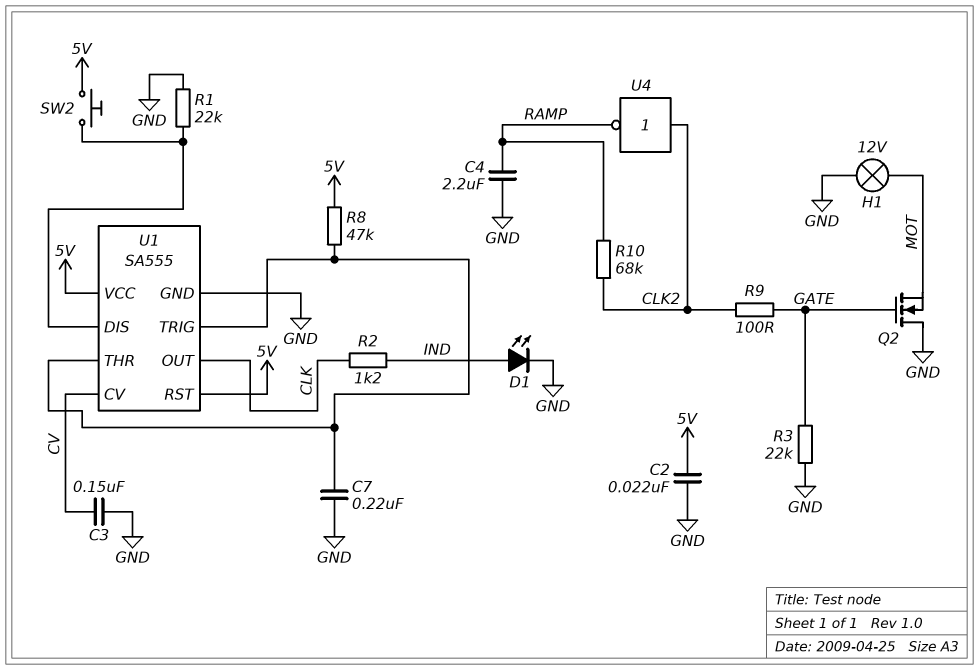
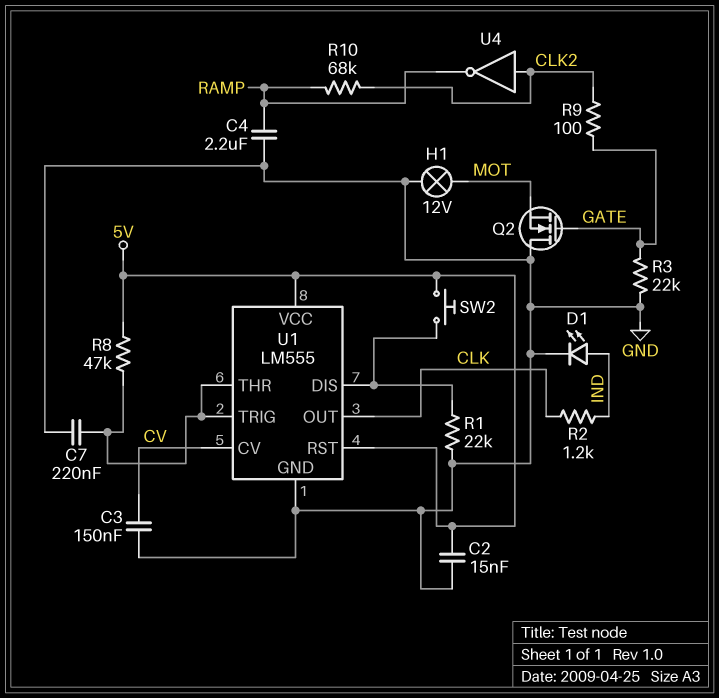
C2: 22nF (5V, GND) -> 15nF (5V, GND)
U1: SA555 -> LM555

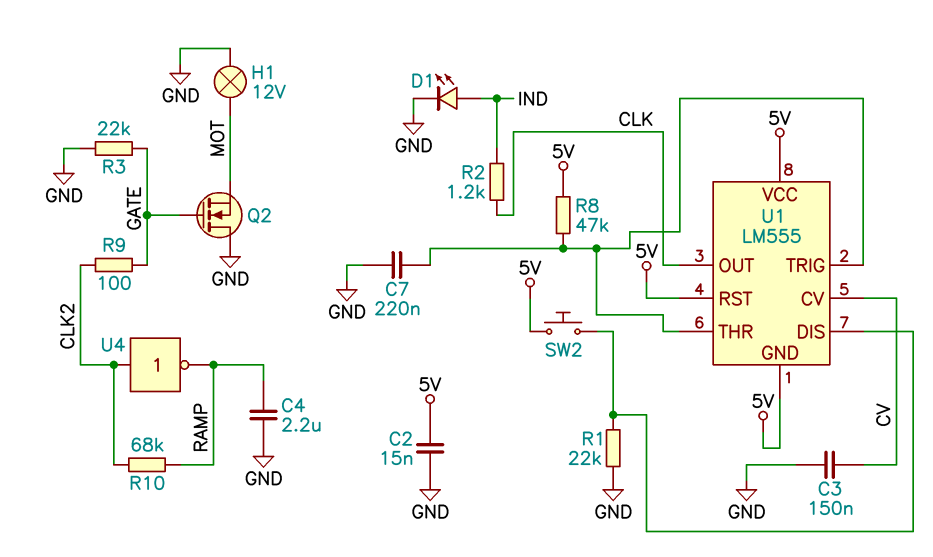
U1 pin GND: GND -> 5V

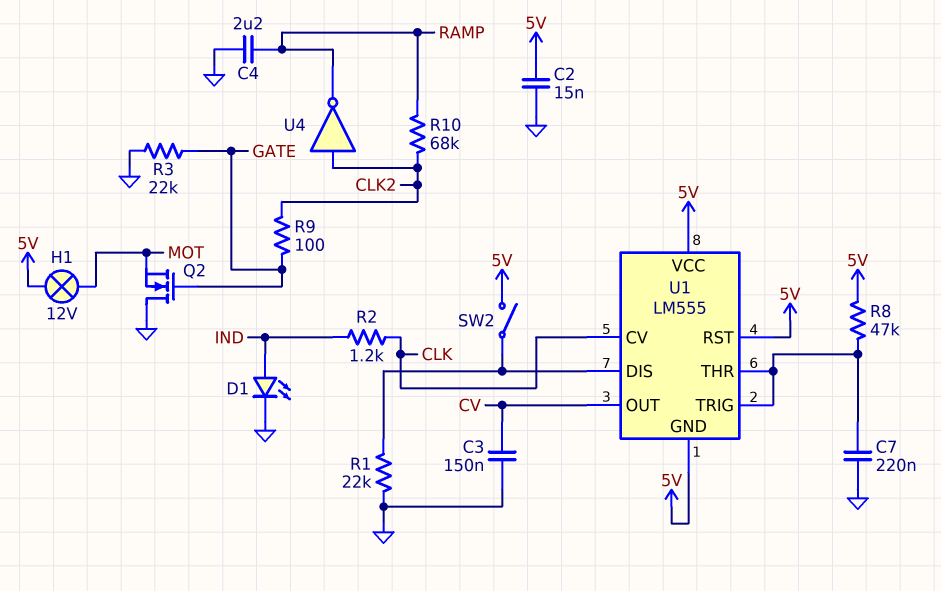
H1: lamp 12V (GND, MOT) -> lamp 12V (5V, MOT)
SW2: button (5V, U1/DIS) -> switch (5V, U1/DIS)
U1 pin CV: CV -> CLK
U1 pin OUT: CLK -> CV

